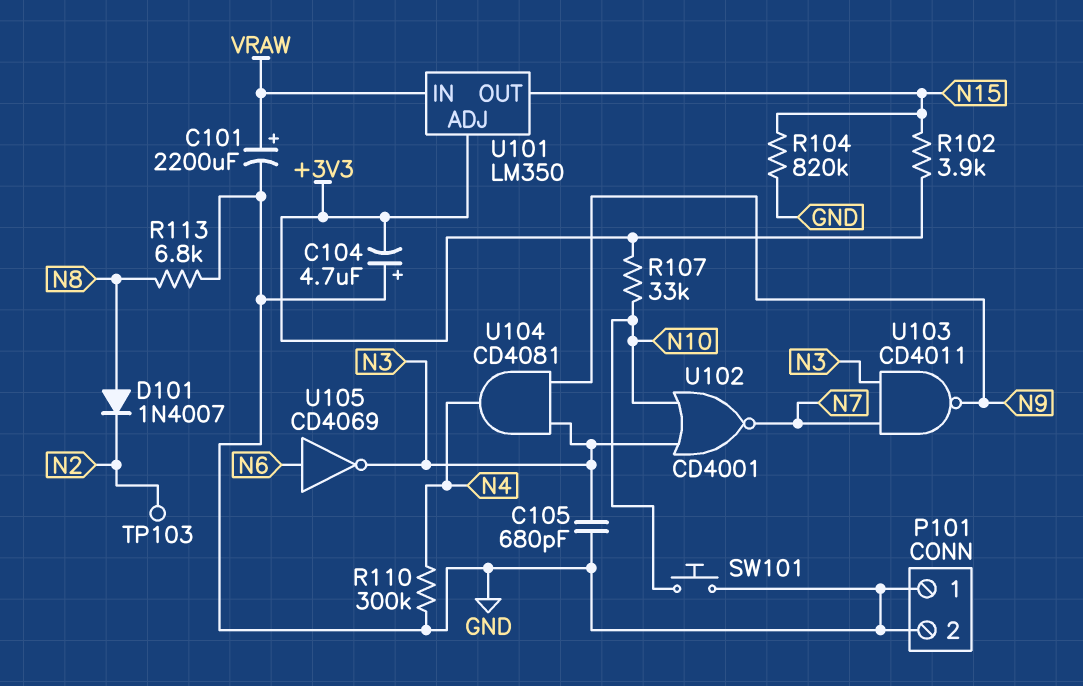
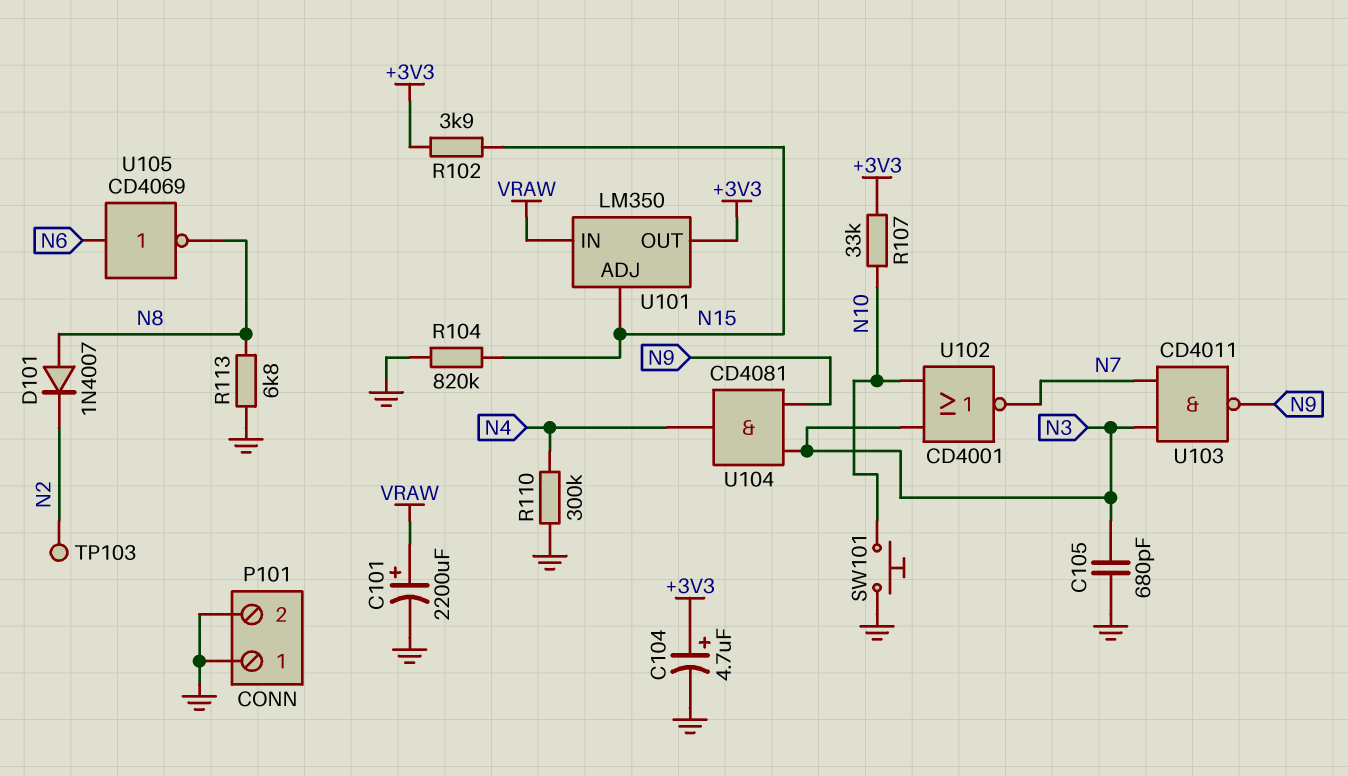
C104: 4.7uF (plus GND, minus +3V3) -> 4.7uF (plus +3V3, minus GND)
U101 pin ADJ: +3V3 -> N15
U101 pin OUT: N15 -> +3V3
U105: NOT CD4069 (in N6, out N3) -> NOT CD4069 (in N6, out N8)

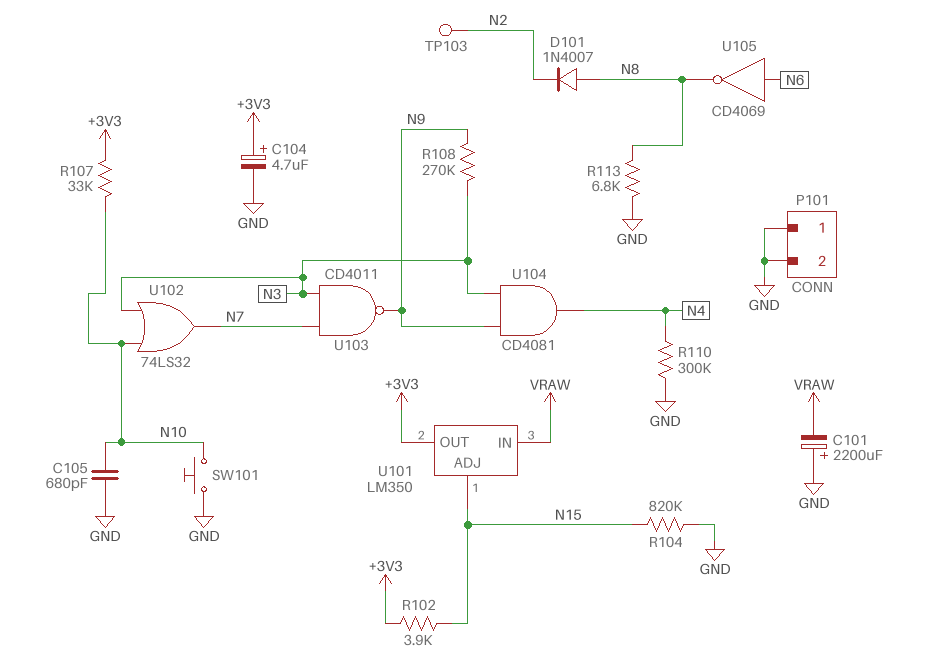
C101: 2200uF (plus VRAW, minus GND) -> 2200uF (plus GND, minus VRAW)
C105: 680pF (GND, N3) -> 680pF (GND, N10)
R108: none -> 270k (N3, N9)
U102: NOR CD4001 (in N3, in N10, out N7) -> OR 74LS32 (in N3, in N10, out N7)

